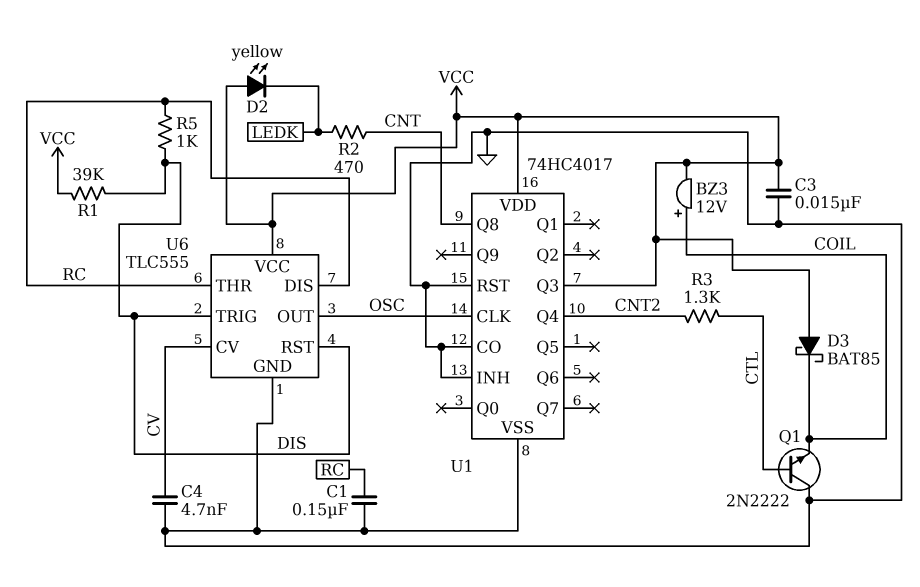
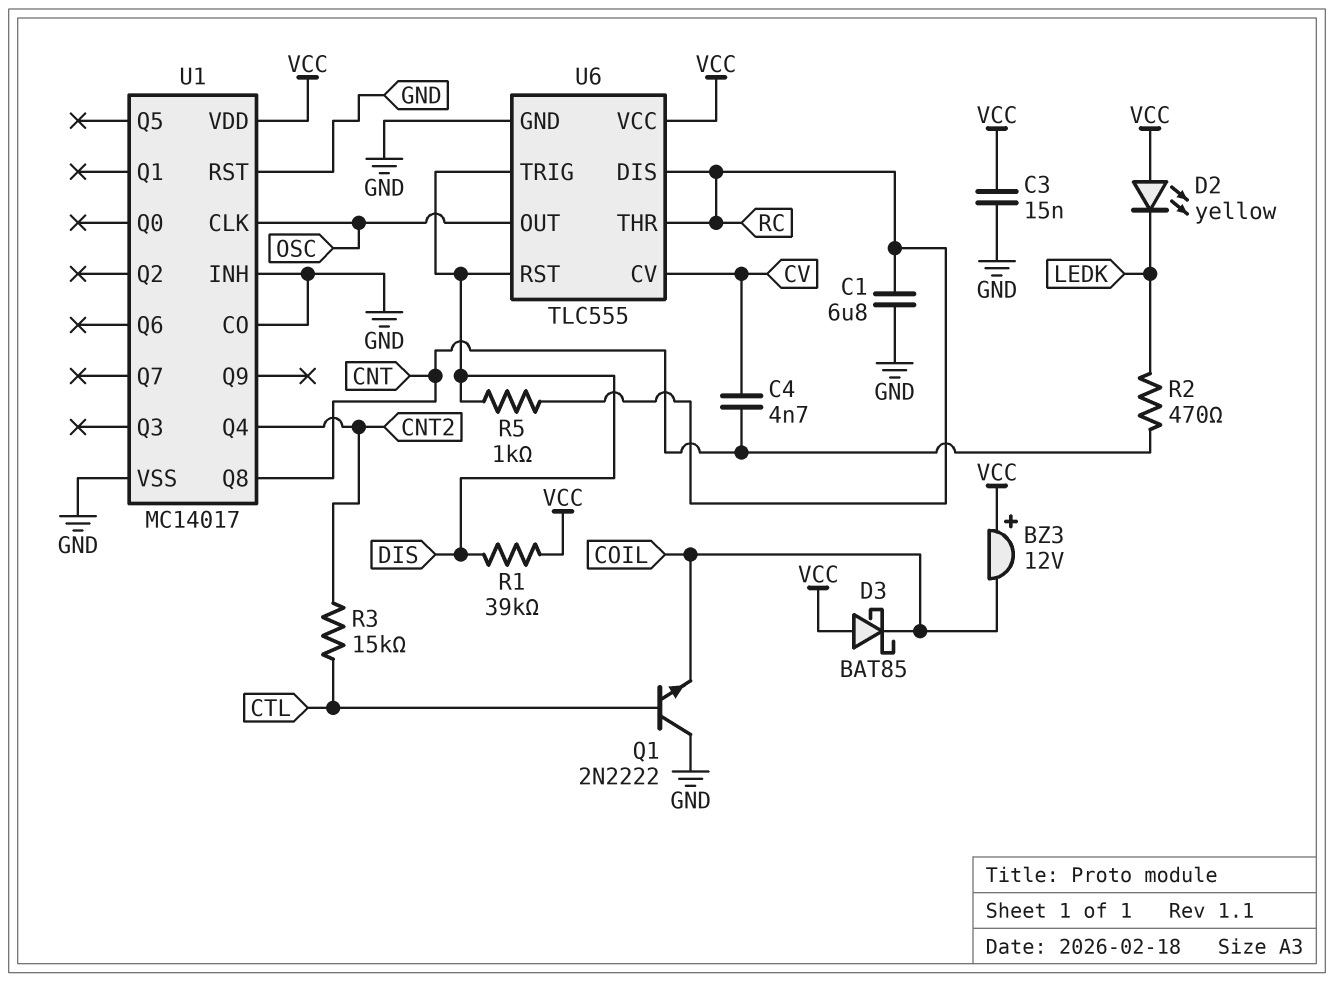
BZ3: buzzer 12V (plus COIL, minus VCC) -> buzzer 12V (plus VCC, minus COIL)
C1: 150nF (GND, RC) -> 6.8uF (GND, RC)
C4: 4.7nF (CV, GND) -> 4.7nF (CNT, CV)
R3: 1.3k (CNT2, CTL) -> 15k (CNT2, CTL)
U1: 74HC4017 -> MC14017
U1 pin Q3: VCC -> none

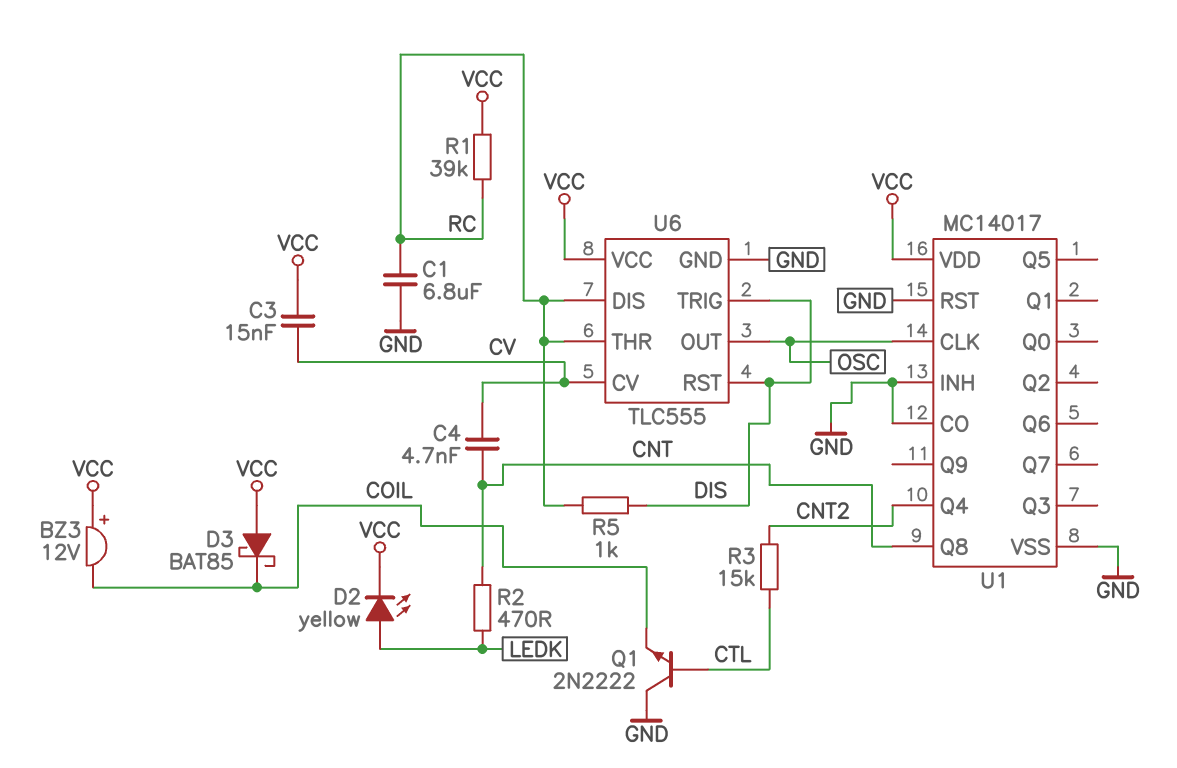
C3: 15nF (GND, VCC) -> 15nF (CV, VCC)
D2: LED yellow (A VCC, K LEDK) -> LED yellow (A LEDK, K VCC)
R1: 39k (DIS, VCC) -> 39k (RC, VCC)

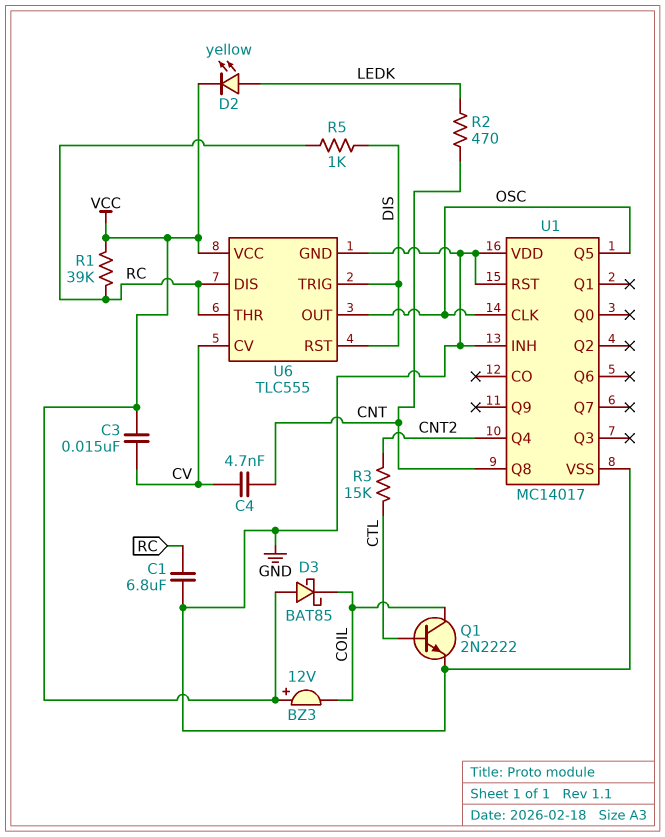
Q1: NPN 2N2222 (B CTL, C GND, E COIL) -> NPN 2N2222 (B CTL, C COIL, E GND)
U1 pin CO: GND -> none
U1 pin Q5: none -> OSC
U1 pin VDD: VCC -> GND

